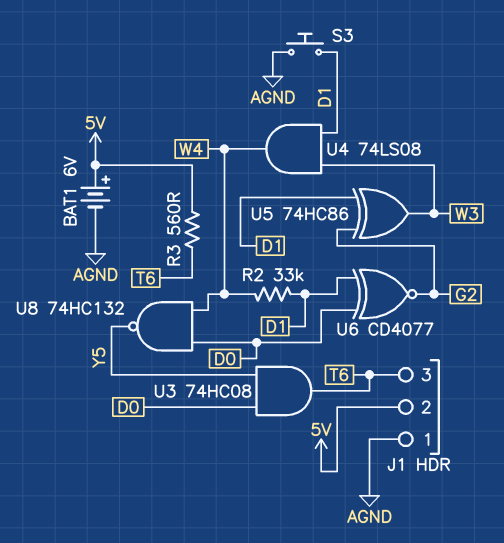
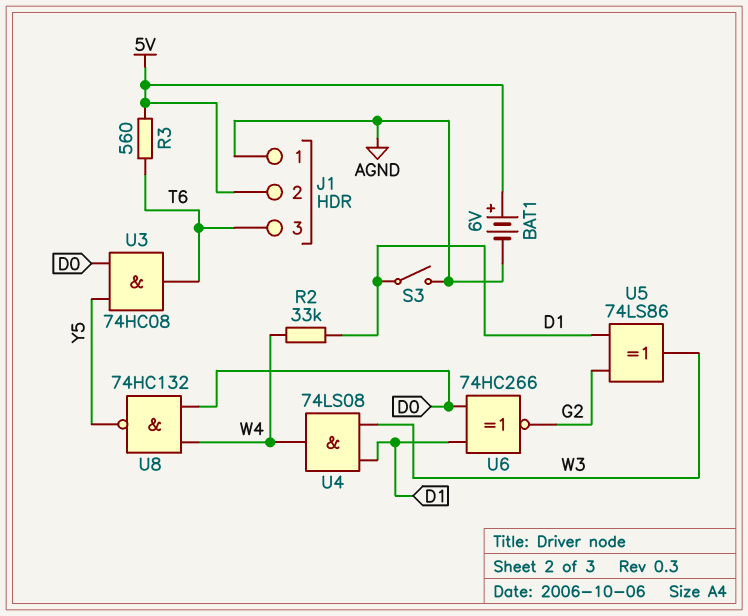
S3: button (AGND, D1) -> switch (AGND, D1)
U5: XOR 74HC86 (in D1, in G2, out W3) -> XOR 74LS86 (in D1, in G2, out W3)
U6: XNOR CD4077 (in D0, in D1, out G2) -> XNOR 74HC266 (in D0, in D1, out G2)

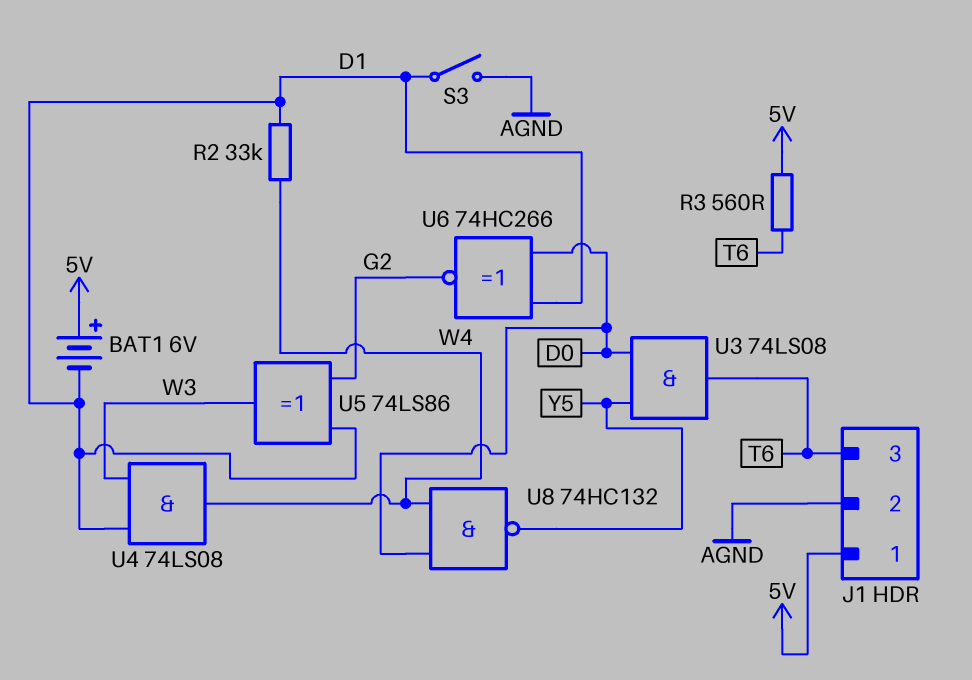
BAT1: 6V (plus 5V, minus AGND) -> 6V (plus 5V, minus D1)
J1 pin 1: AGND -> 5V
J1 pin 2: 5V -> AGND
U3: AND 74HC08 (in D0, in Y5, out T6) -> AND 74LS08 (in D0, in Y5, out T6)

